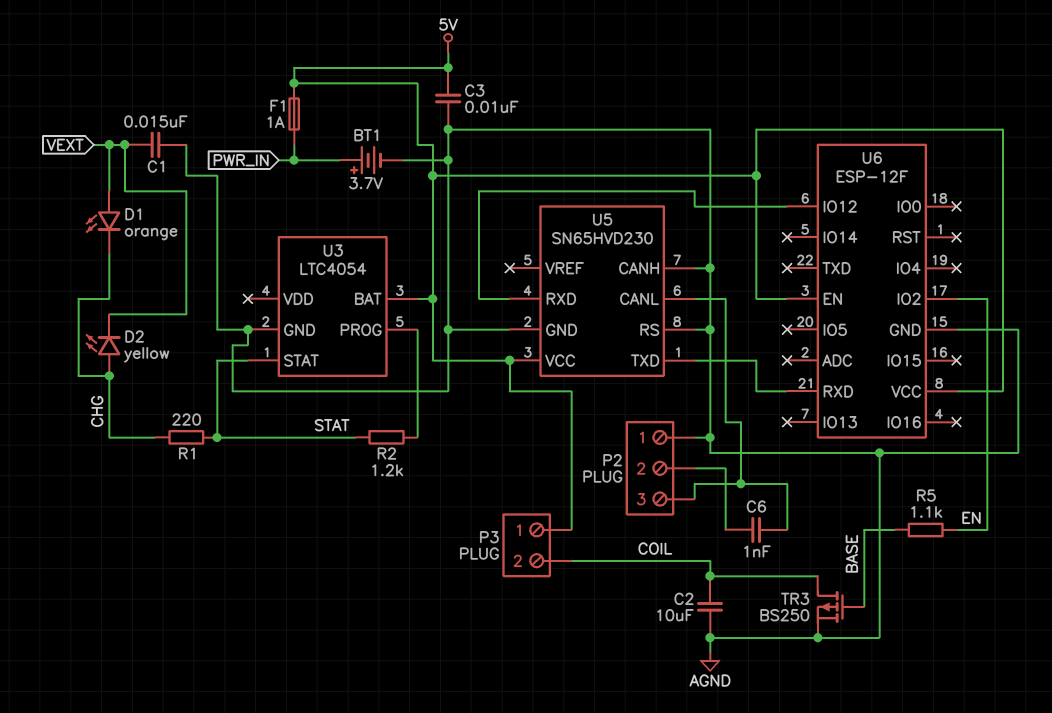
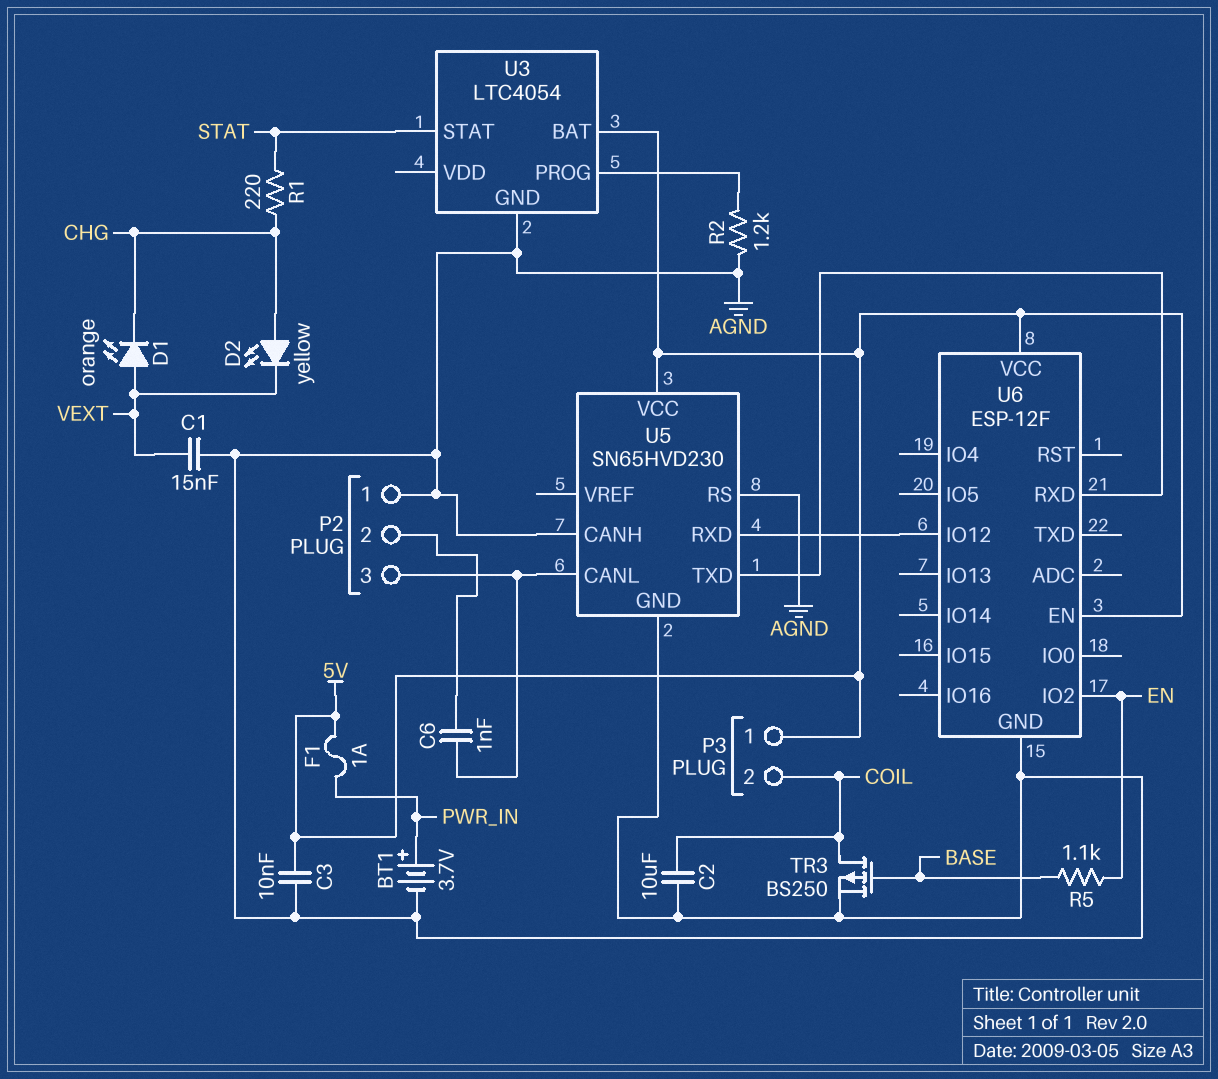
R2: 1.2k (STAT, U3/PROG) -> 1.2k (AGND, U3/PROG)

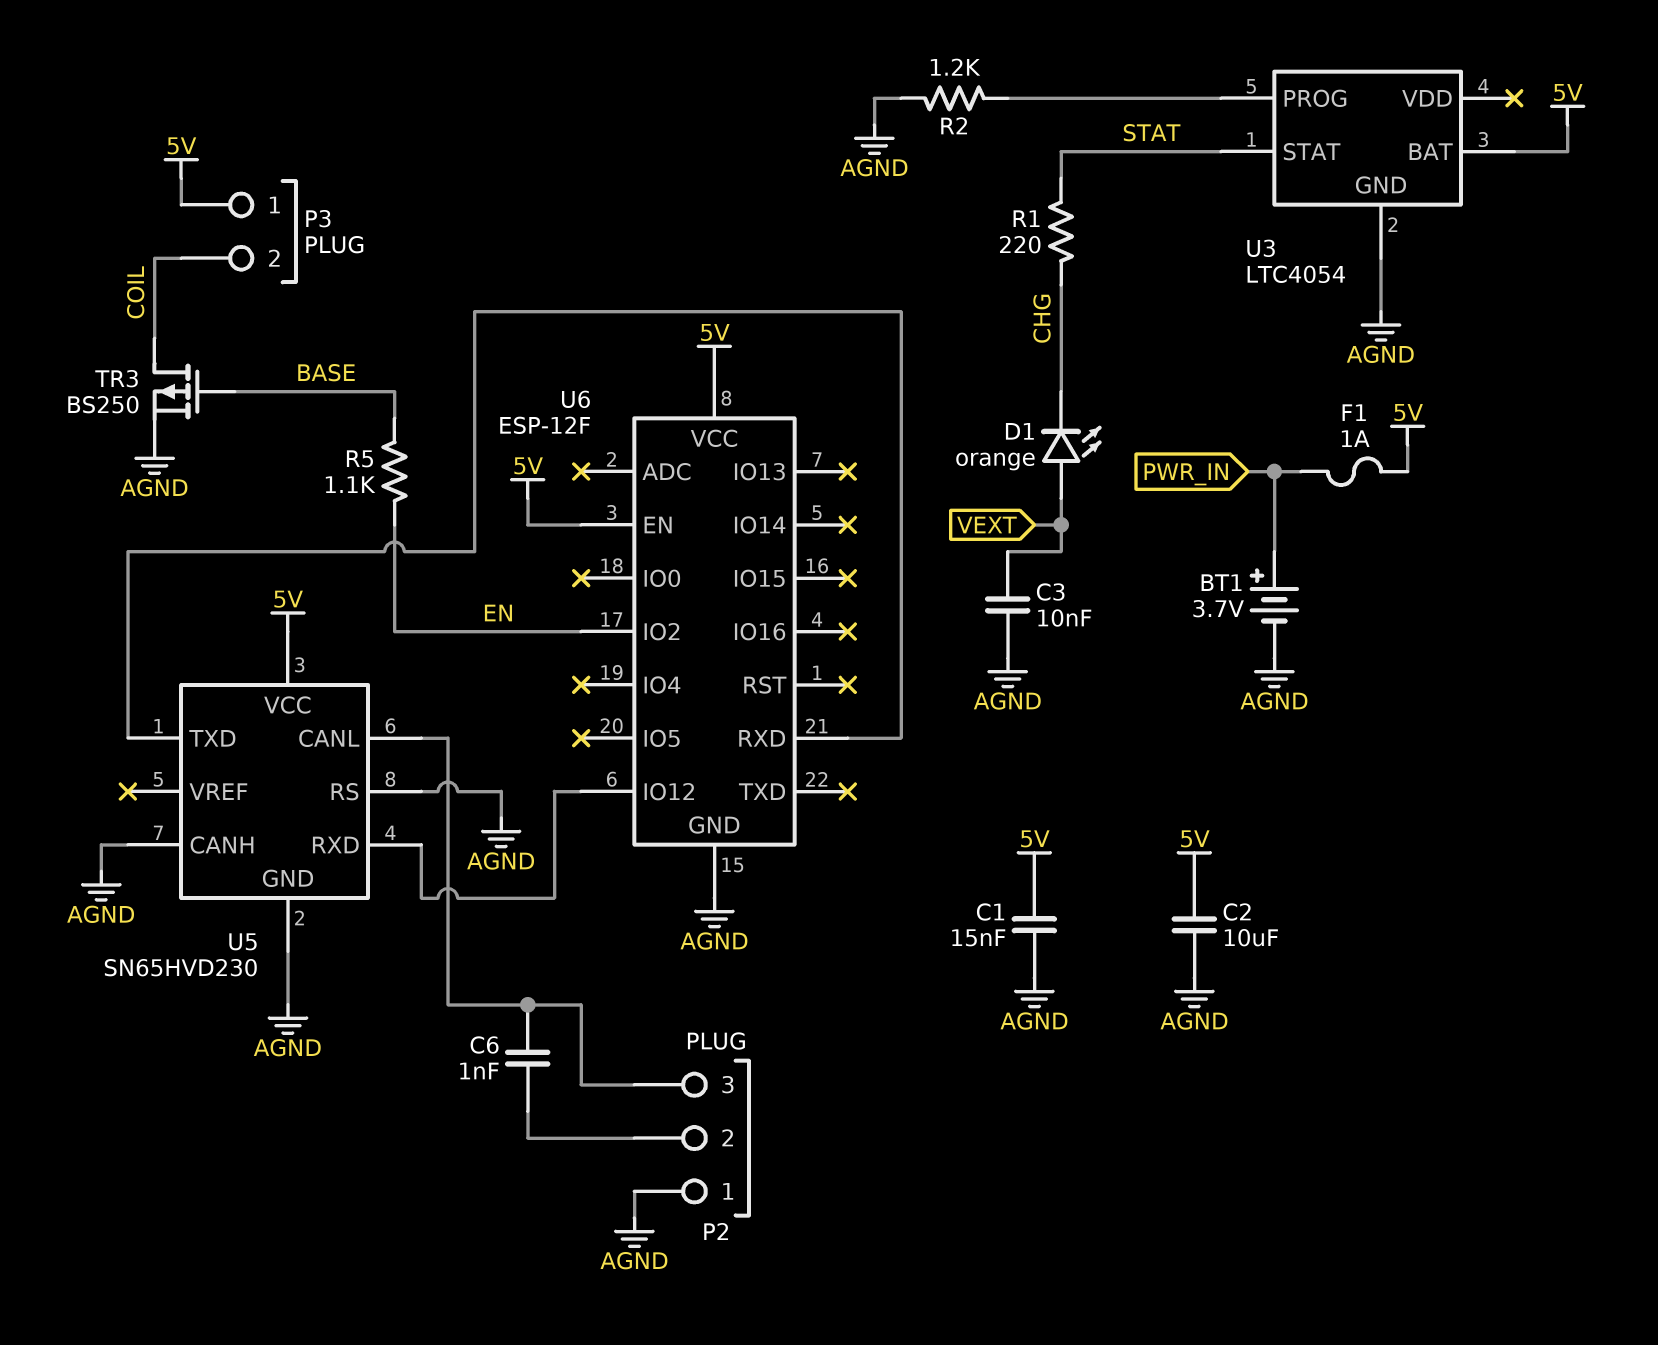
C1: 15nF (AGND, VEXT) -> 15nF (5V, AGND)
C2: 10uF (AGND, COIL) -> 10uF (5V, AGND)
C3: 10nF (5V, AGND) -> 10nF (AGND, VEXT)
D2: LED yellow (A CHG, K VEXT) -> none

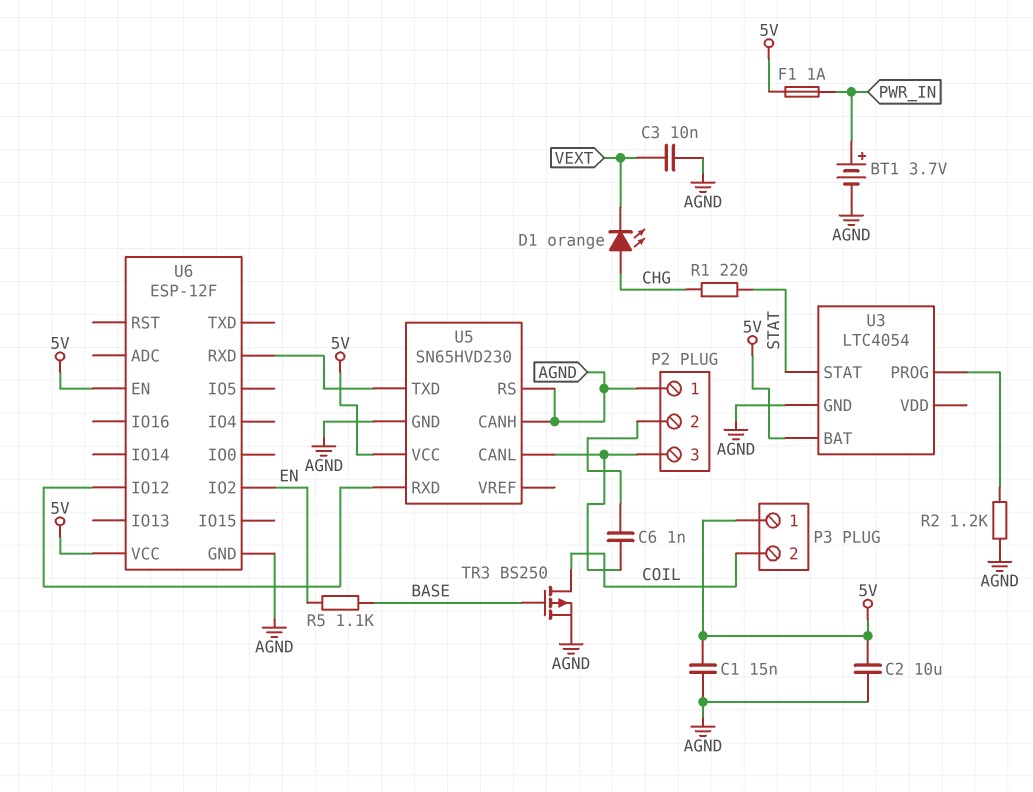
D1: LED orange (A VEXT, K CHG) -> LED orange (A CHG, K VEXT)

